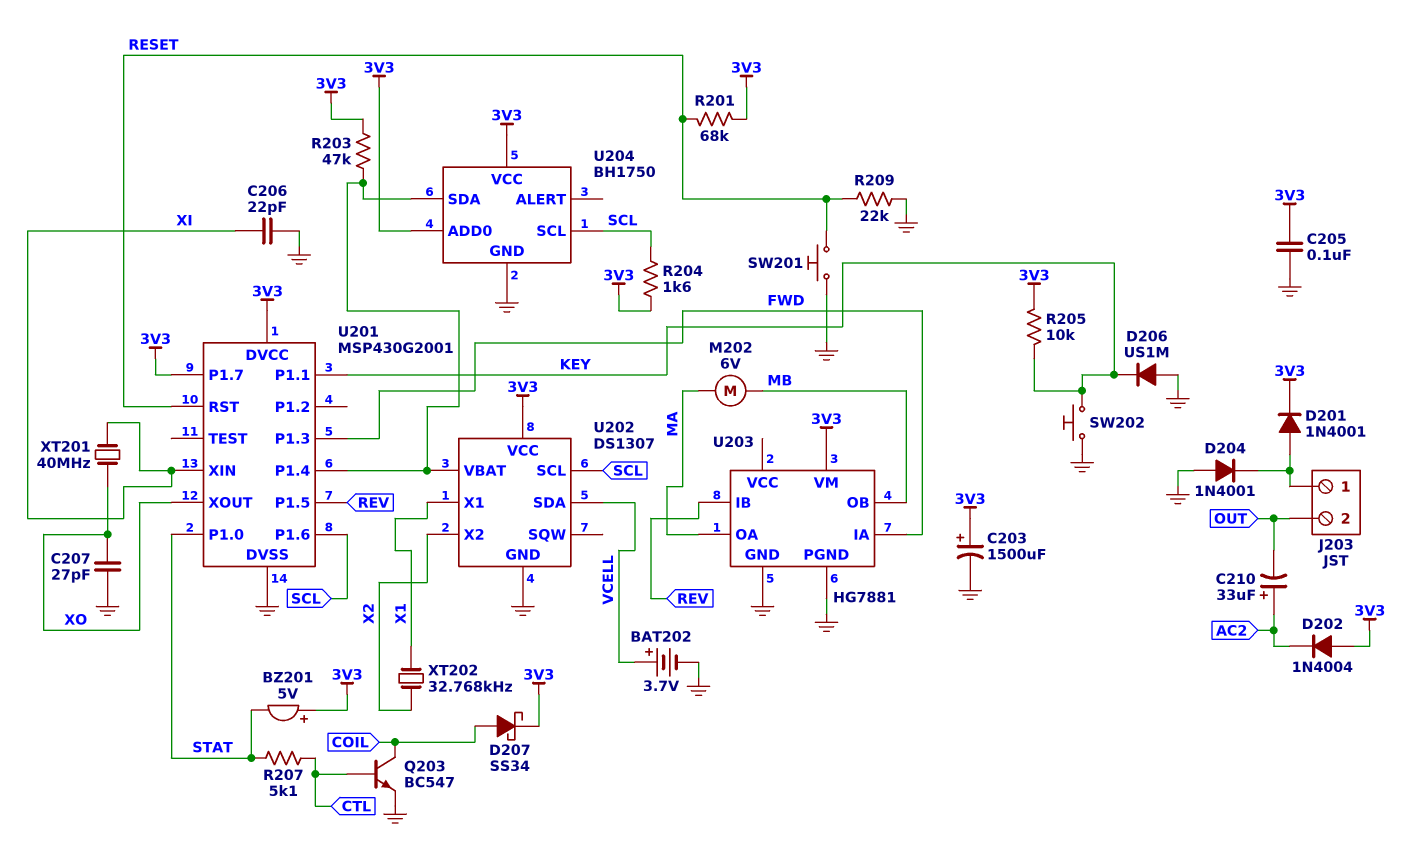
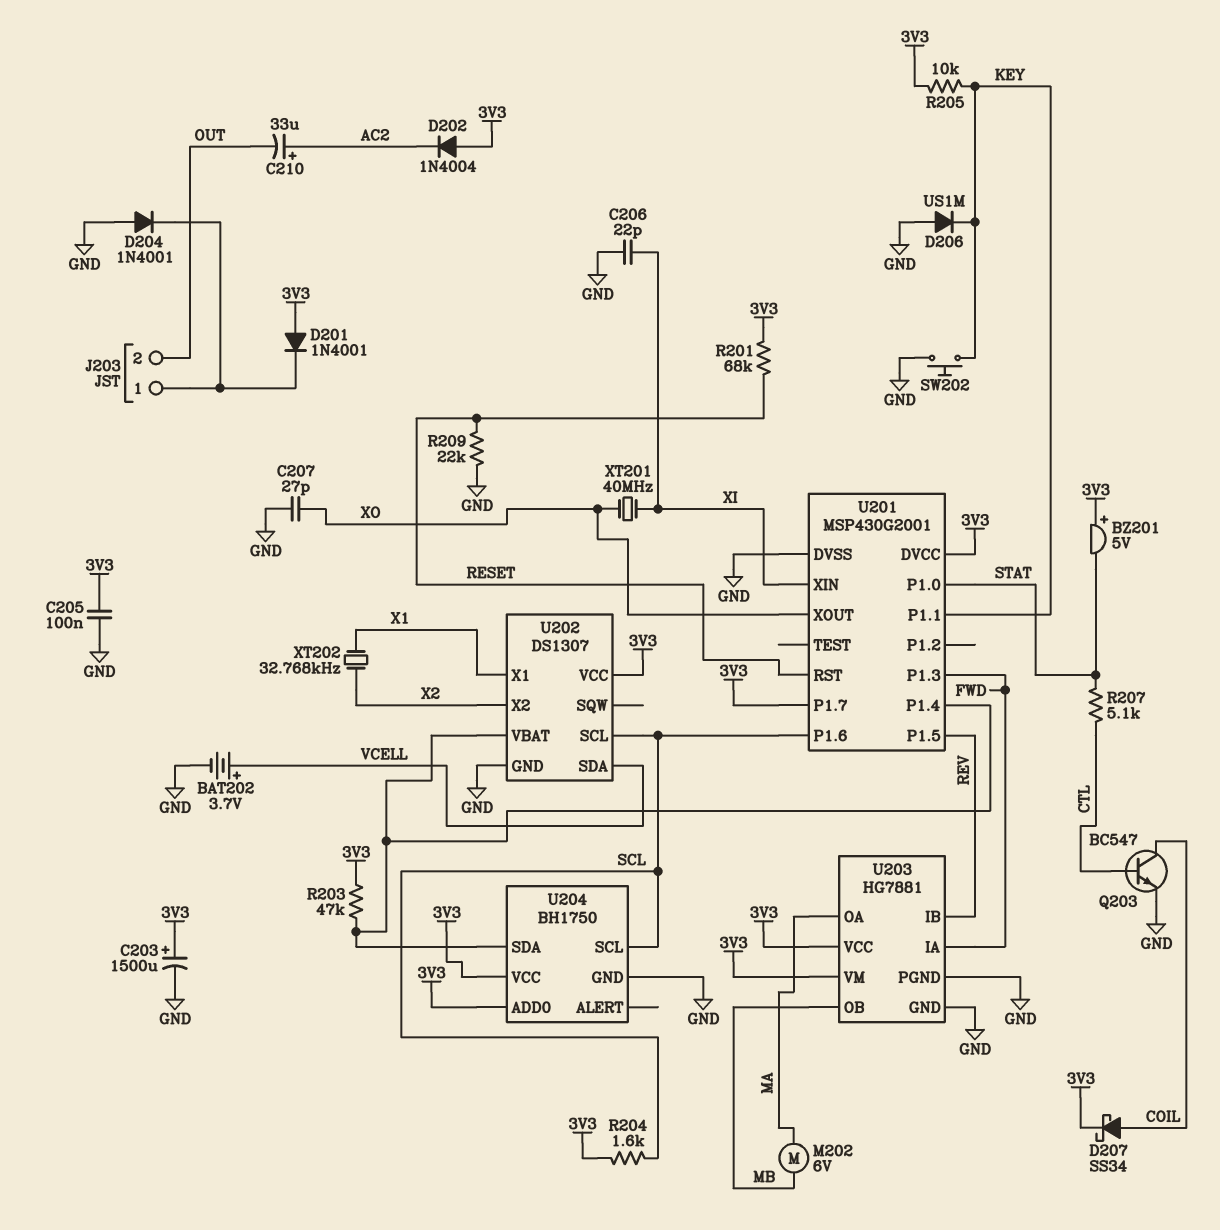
D201: diode 1N4001 (A J203/1, K 3V3) -> diode 1N4001 (A 3V3, K J203/1)
SW201: button (GND, RESET) -> none
U203 pin VCC: none -> 3V3

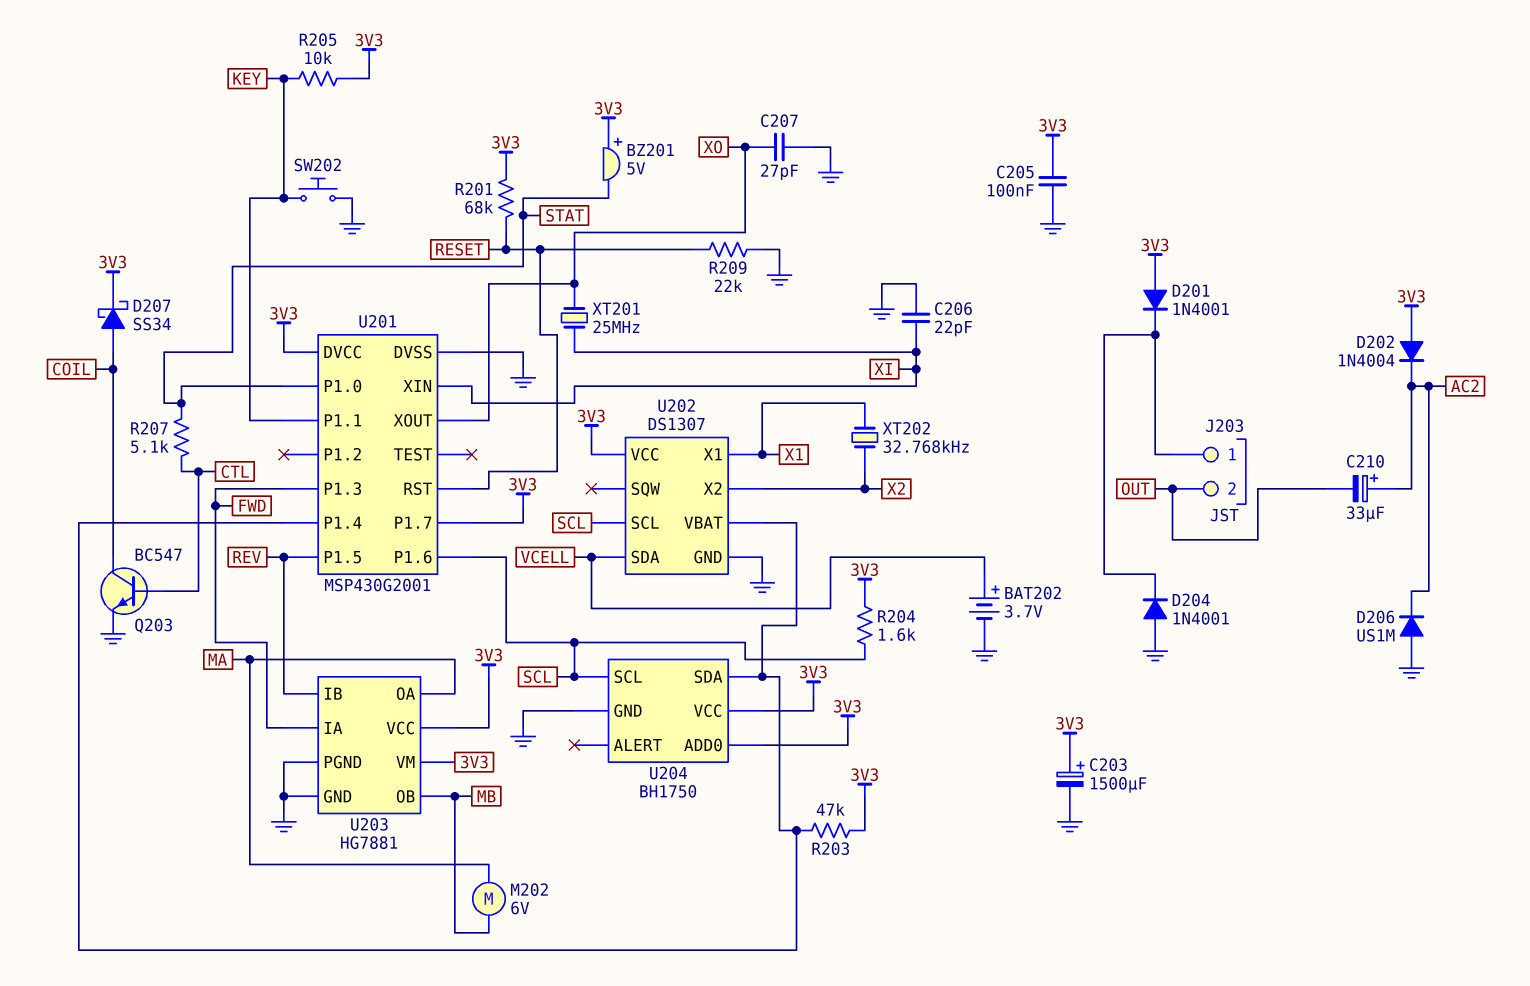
D206: diode US1M (A GND, K KEY) -> diode US1M (A GND, K AC2)
XT201: 40MHz (XI, XO) -> 25MHz (XI, XO)

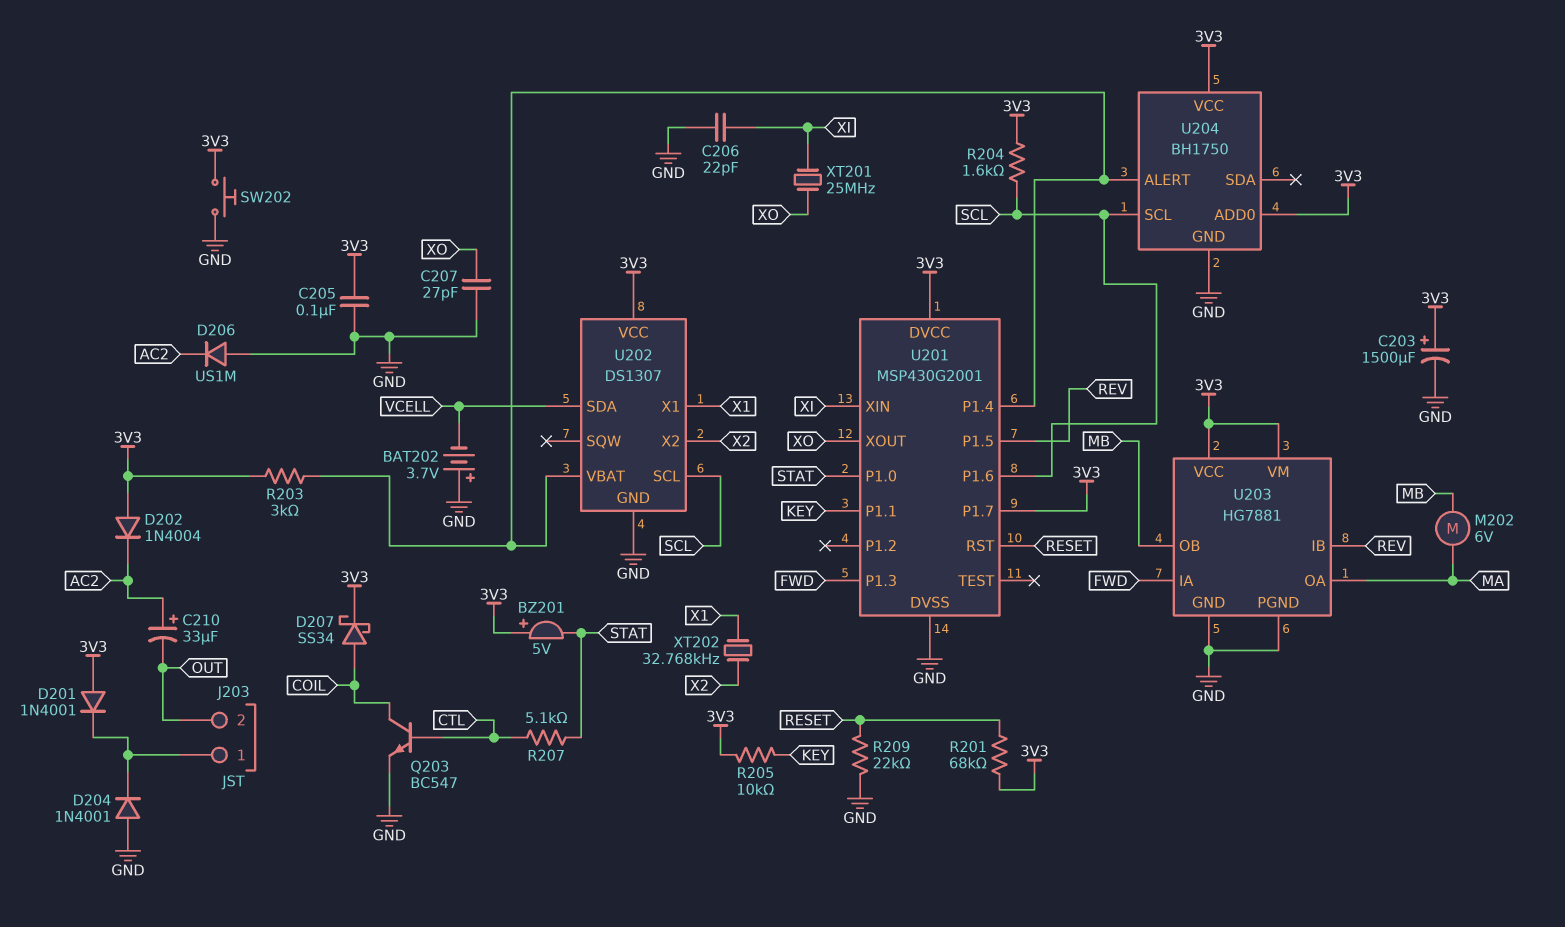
BAT202: 3.7V (plus VCELL, minus GND) -> 3.7V (plus GND, minus VCELL)
R203: 47k (3V3, U201/P1.4) -> 3k (3V3, U201/P1.4)
SW202: button (GND, KEY) -> button (3V3, GND)
U204 pin ALERT: none -> U201/P1.4
U204 pin SDA: U201/P1.4 -> none

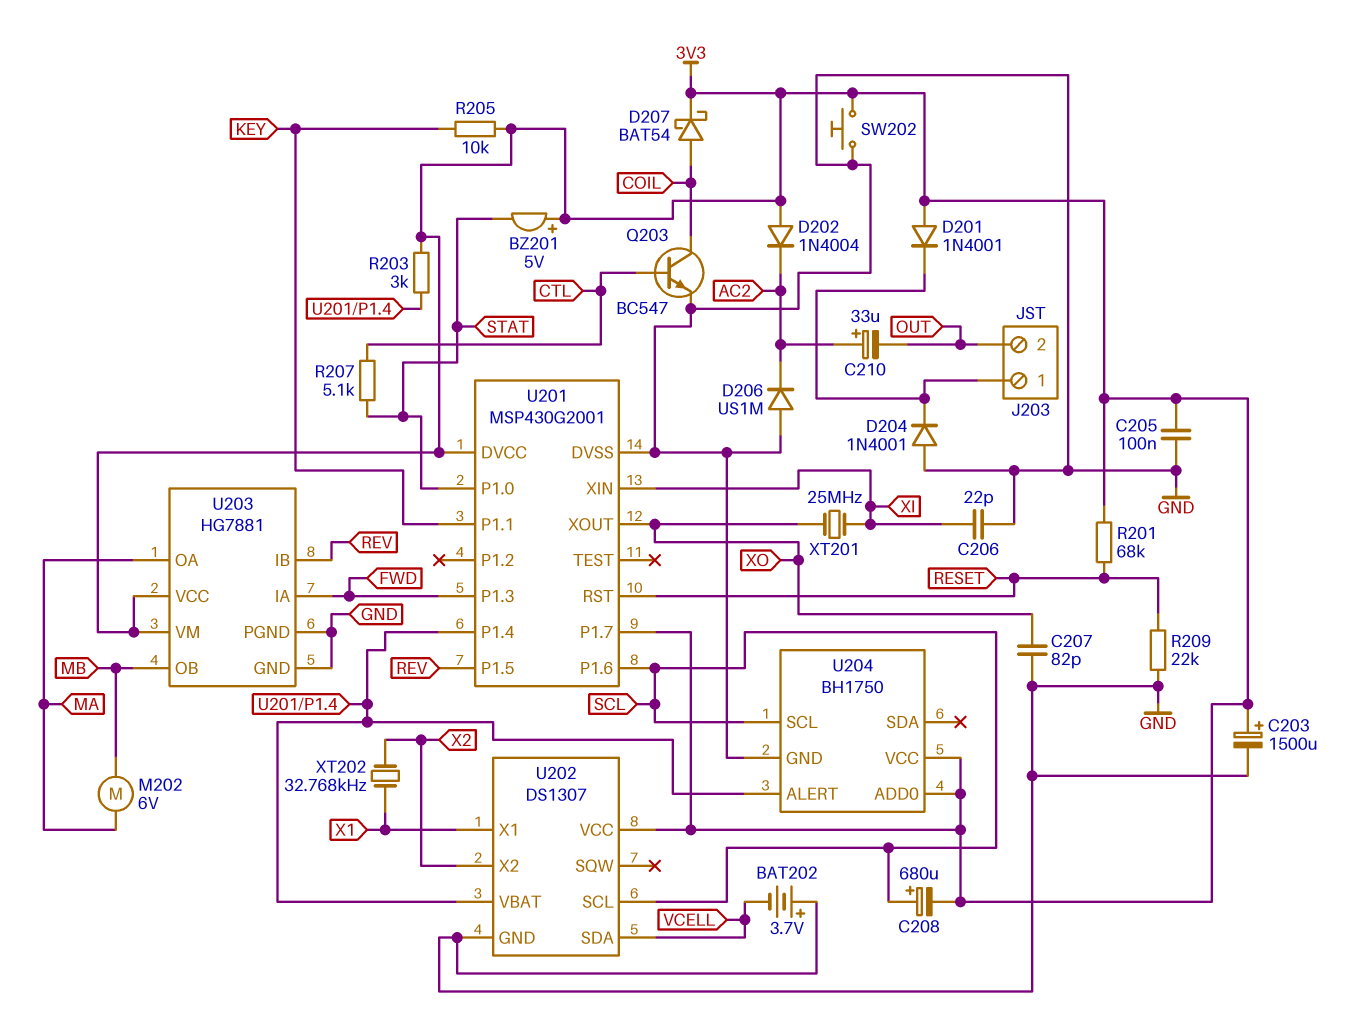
C207: 27pF (GND, XO) -> 82pF (GND, XO)
C208: none -> 680uF (plus SCL, minus 3V3)
D207: schottky SS34 (A COIL, K 3V3) -> schottky BAT54 (A COIL, K 3V3)
R204: 1.6k (3V3, SCL) -> none

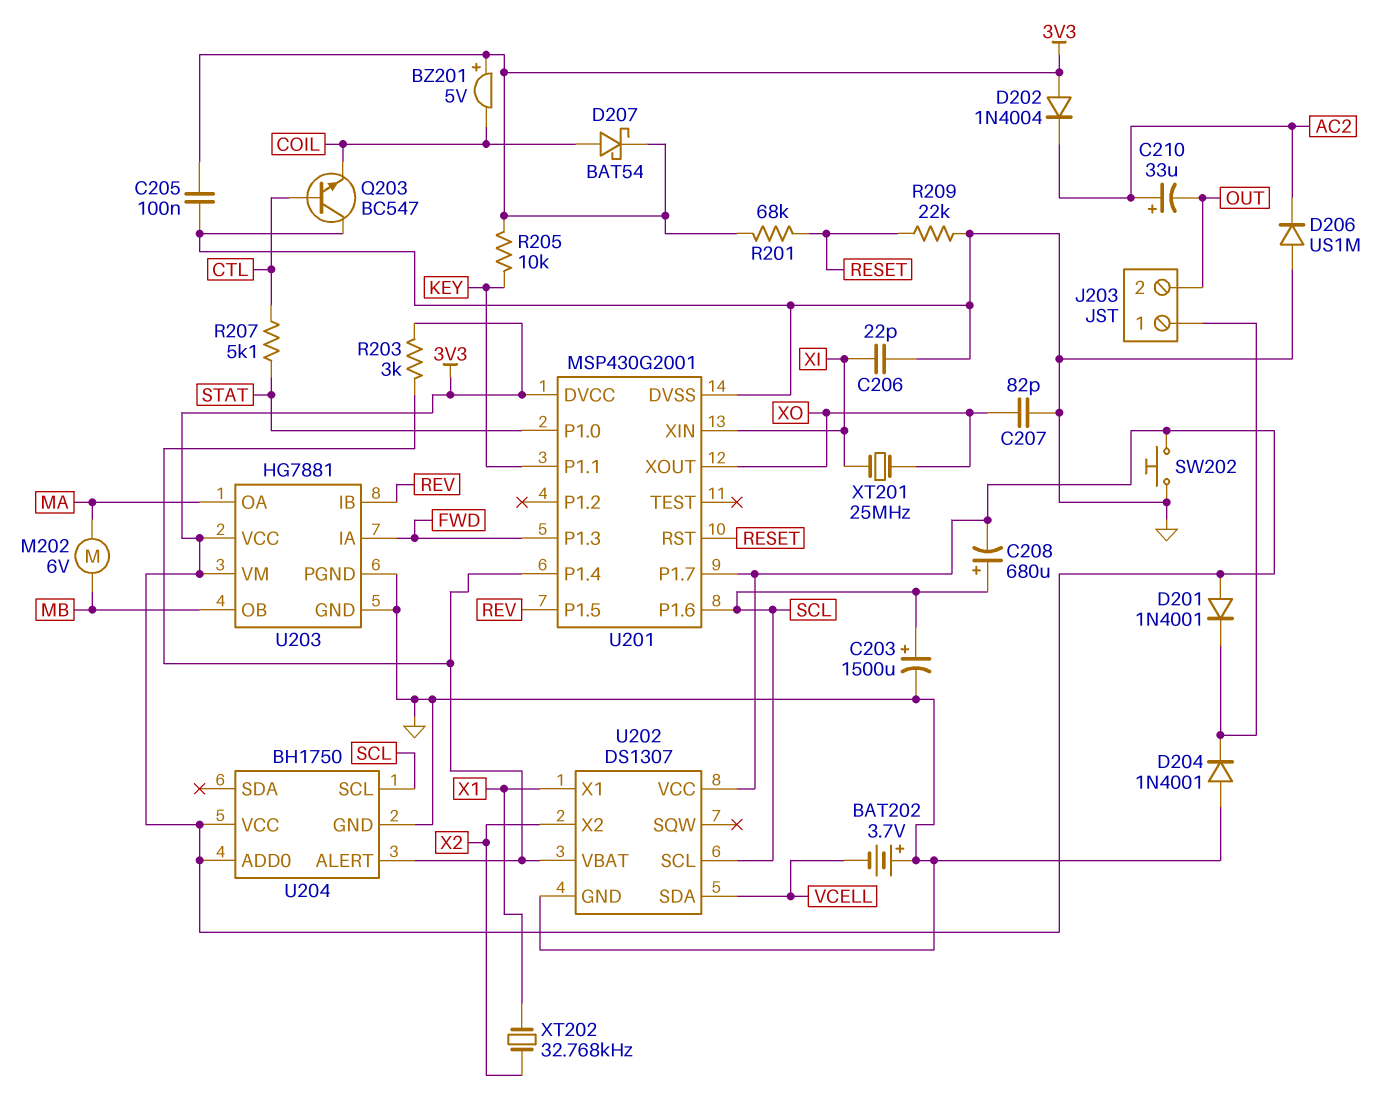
BZ201: buzzer 5V (plus 3V3, minus STAT) -> buzzer 5V (plus 3V3, minus COIL)
C203: 1500uF (plus 3V3, minus GND) -> 1500uF (plus SCL, minus GND)
Q203: NPN BC547 (B CTL, C COIL, E GND) -> NPN BC547 (B CTL, C GND, E COIL)

